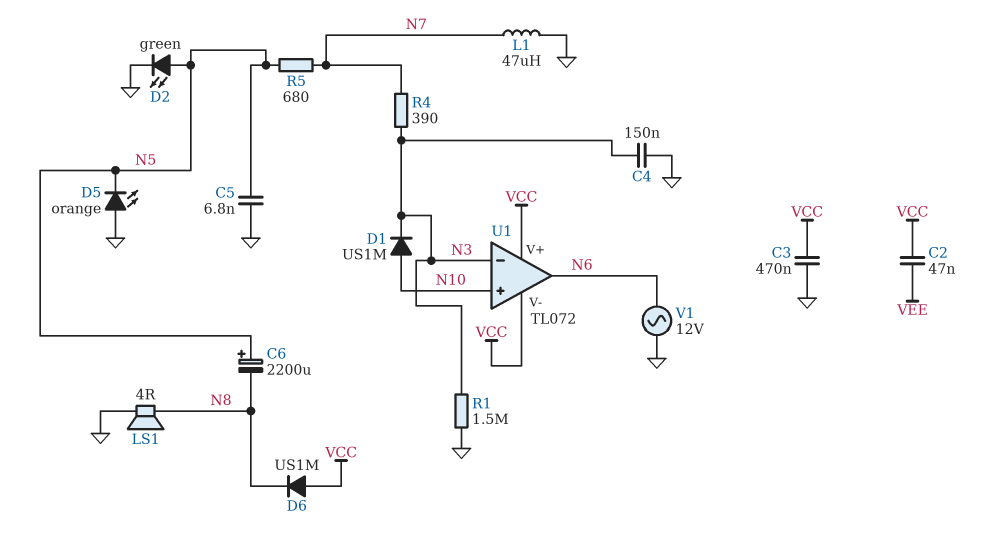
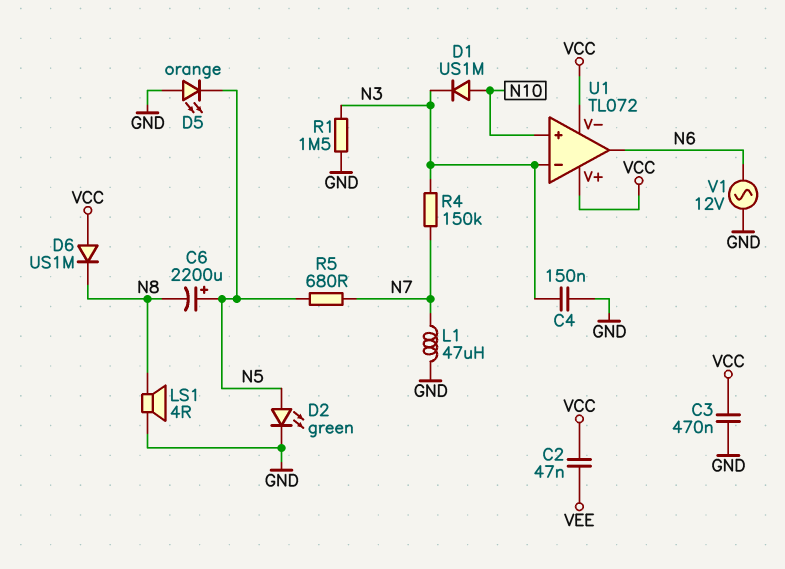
C5: 6.8nF (GND, N5) -> none
R4: 390 (N3, N7) -> 150k (N3, N7)

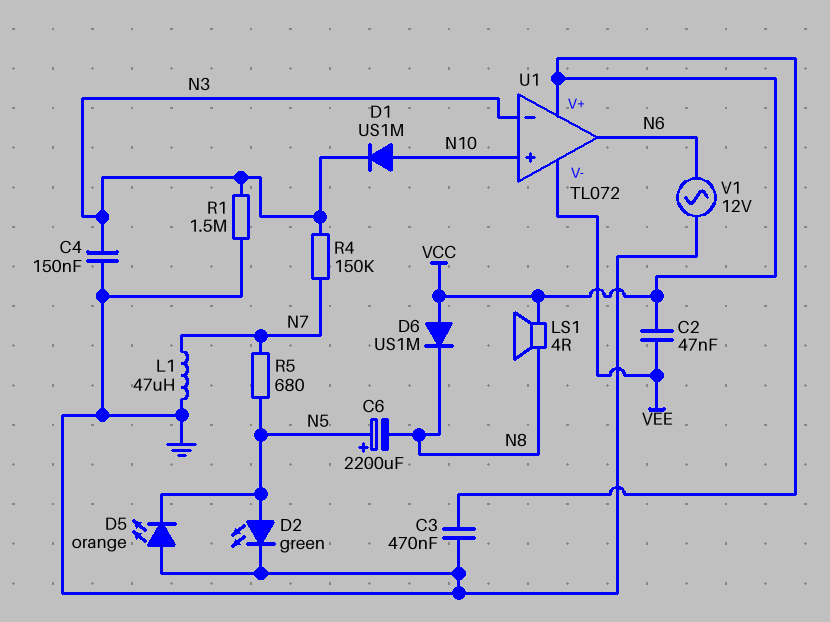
LS1: speaker 4R (GND, N8) -> speaker 4R (N8, VCC)
U1 pin V-: VCC -> VEE

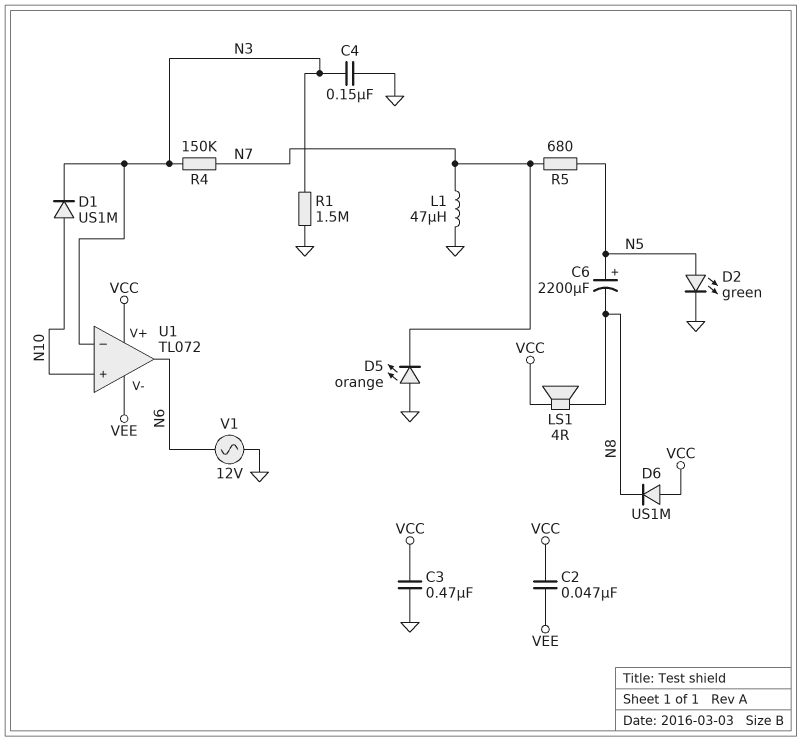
D5: LED orange (A GND, K N5) -> LED orange (A GND, K N7)

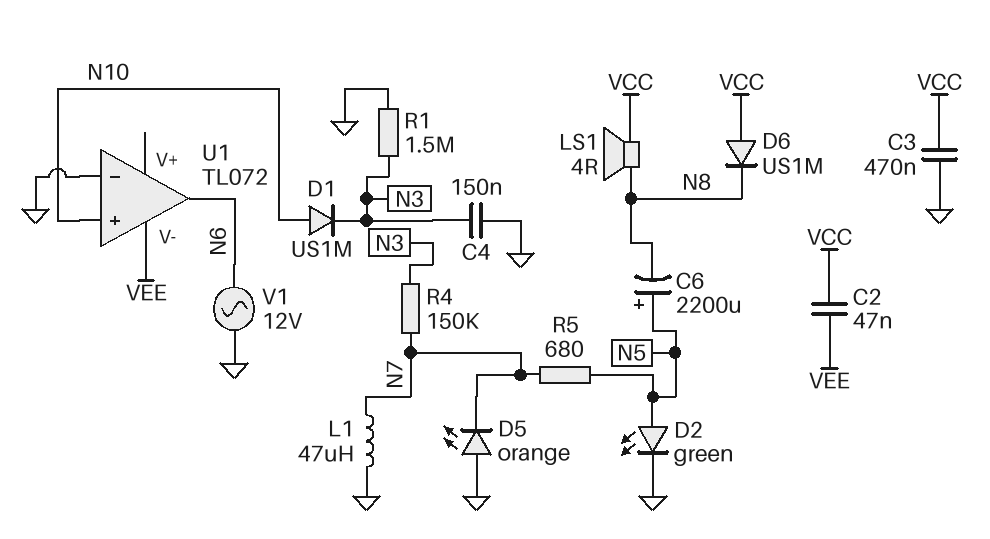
U1 pin V+: VCC -> none
U1 pin in-: N3 -> GND

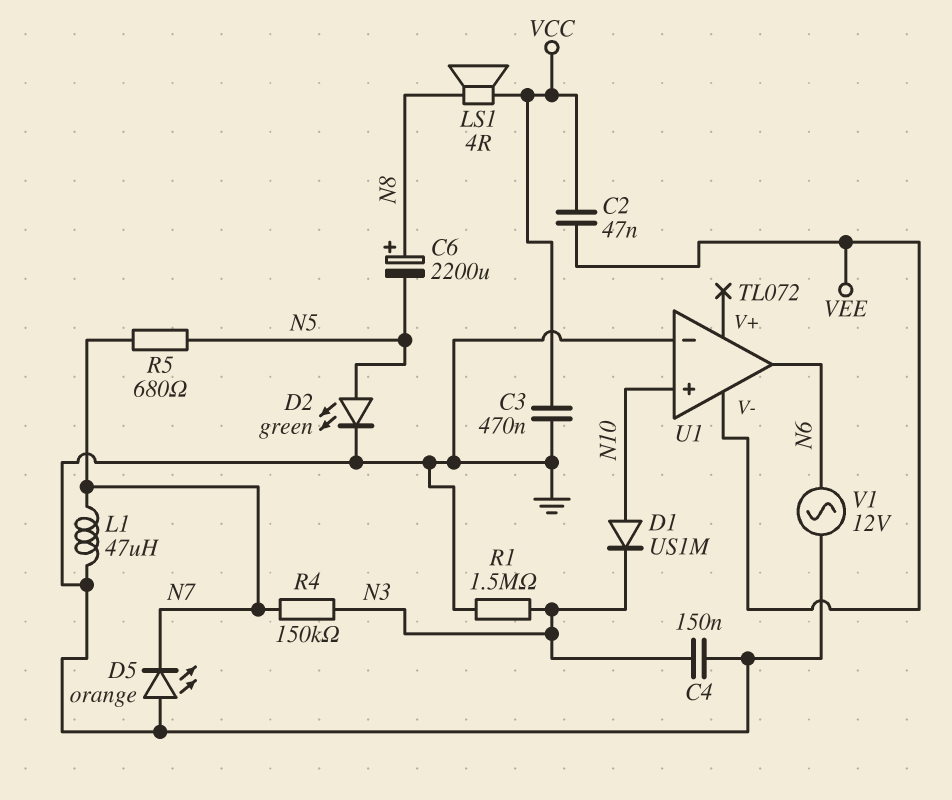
C6: 2200uF (plus N5, minus N8) -> 2200uF (plus N8, minus N5)
D6: diode US1M (A VCC, K N8) -> none

